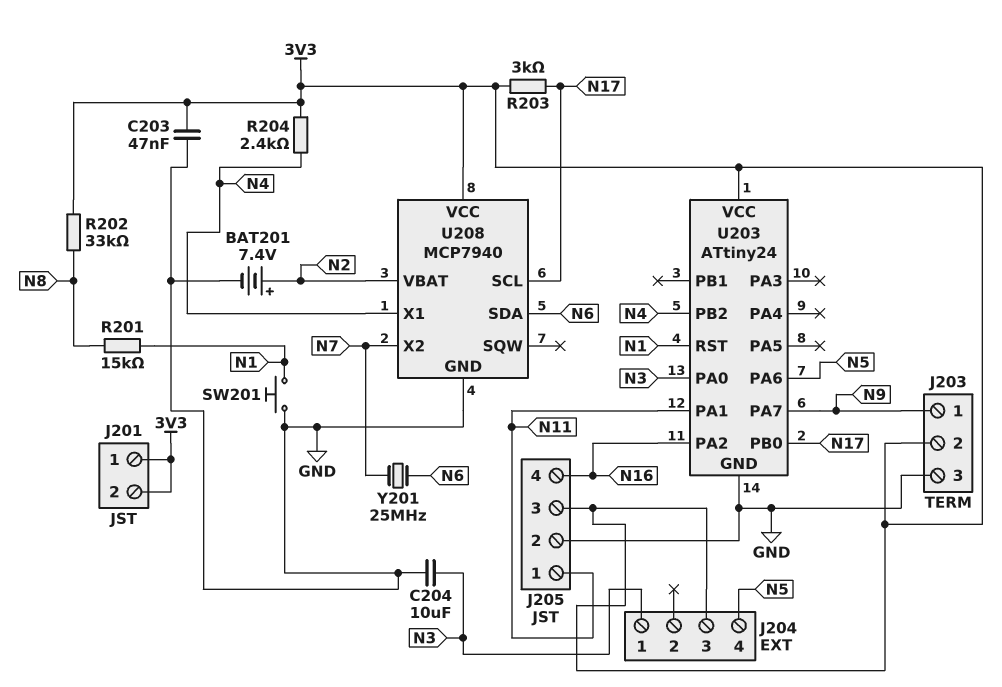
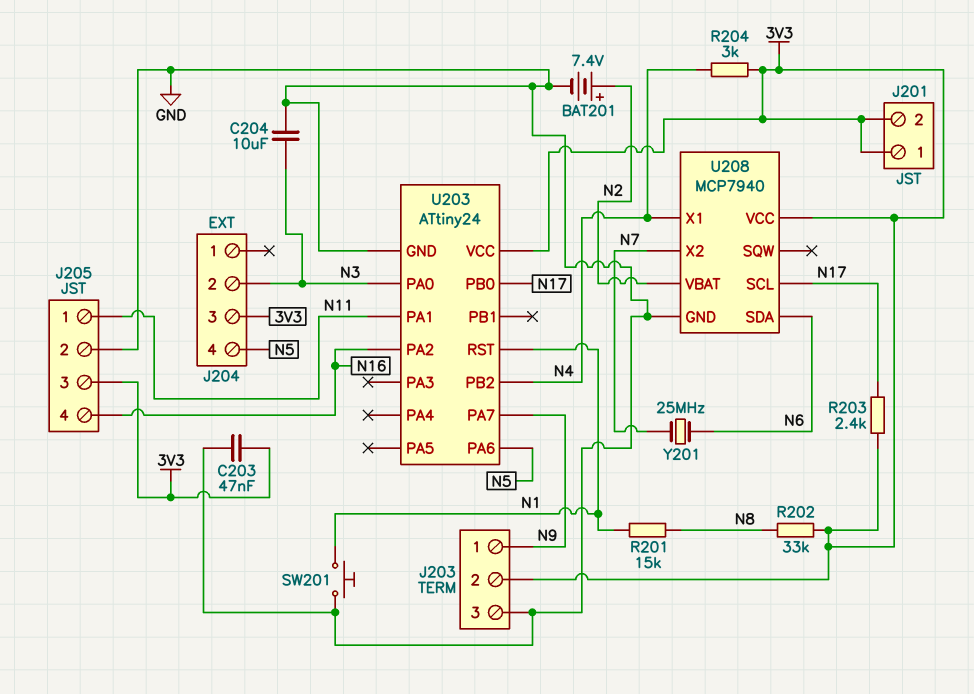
J204 pin 1: N3 -> none
J204 pin 2: none -> N3
R203: 3k (3V3, N17) -> 2.4k (3V3, N17)
R204: 2.4k (3V3, N4) -> 3k (3V3, N4)

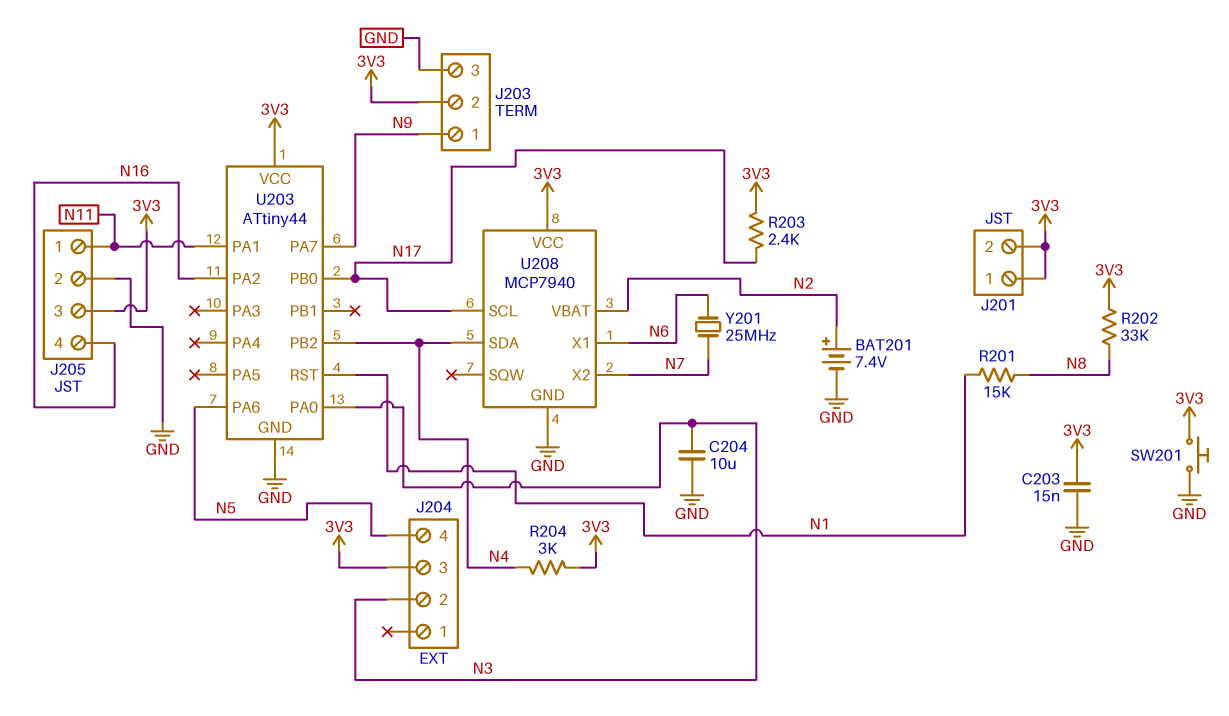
C203: 47nF (3V3, GND) -> 15nF (3V3, GND)
SW201: button (GND, N1) -> button (3V3, GND)
U203: ATtiny24 -> ATtiny44
U208 pin SDA: N6 -> N4
U208 pin X1: N4 -> N6

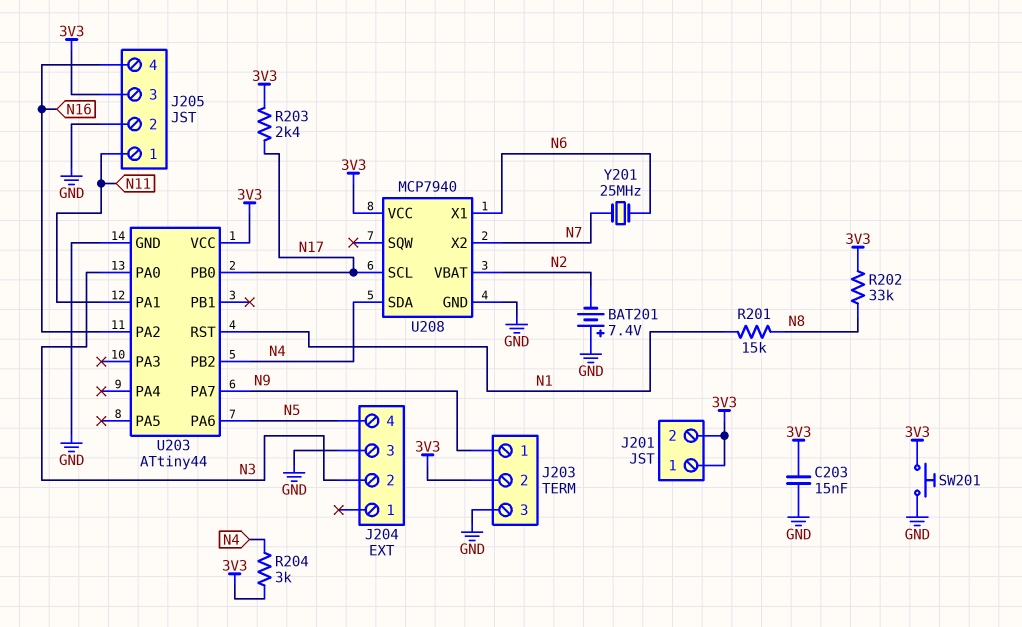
BAT201: 7.4V (plus N2, minus GND) -> 7.4V (plus GND, minus N2)
C204: 10uF (GND, N3) -> none
J204 pin 3: 3V3 -> GND

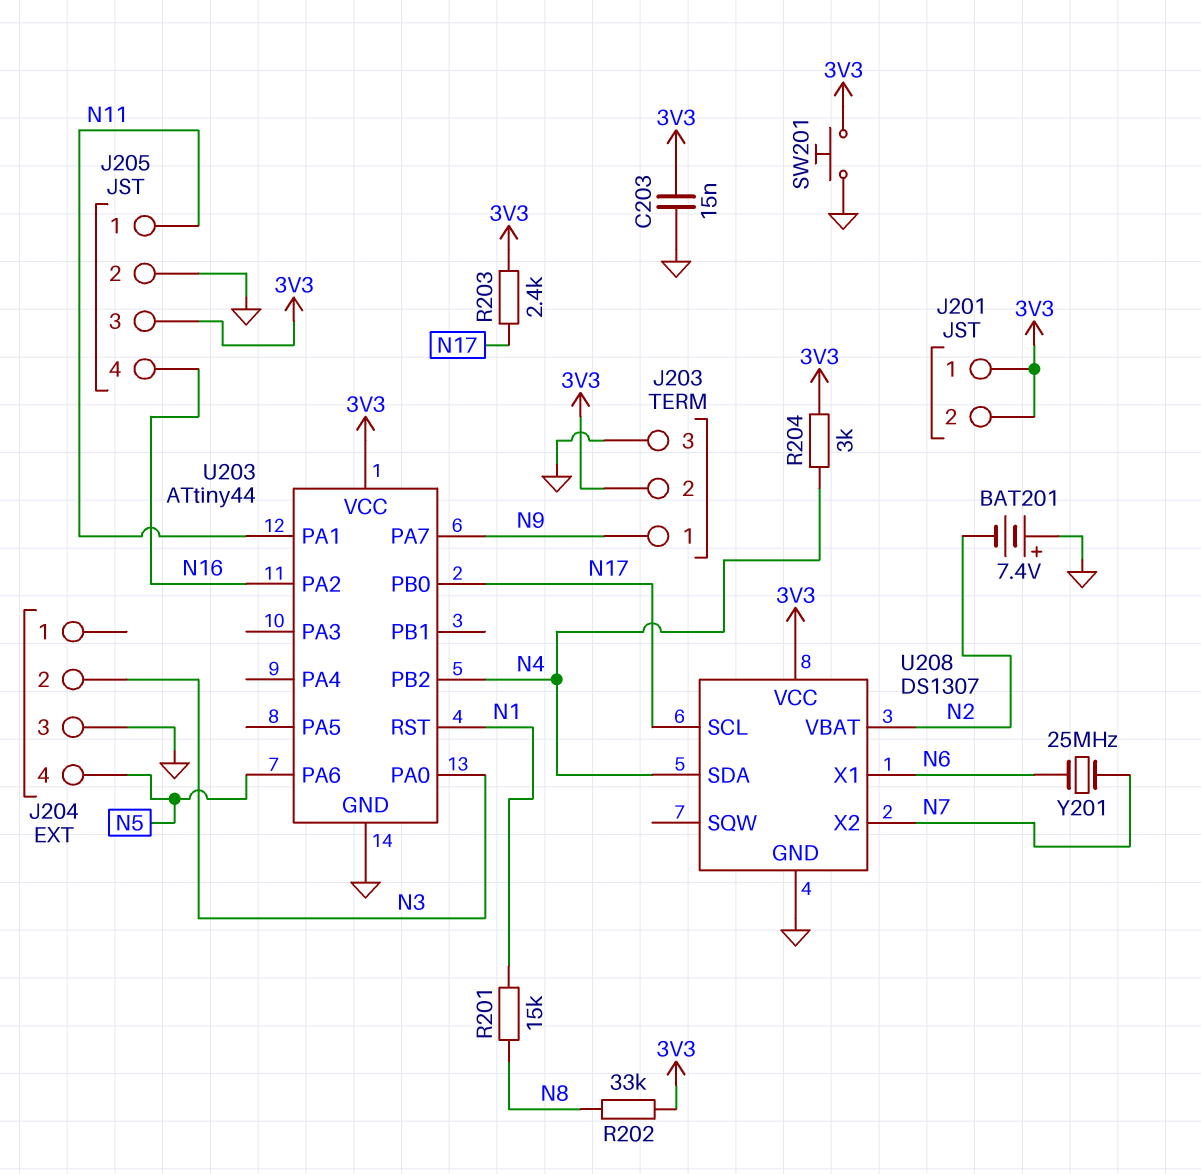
U208: MCP7940 -> DS1307

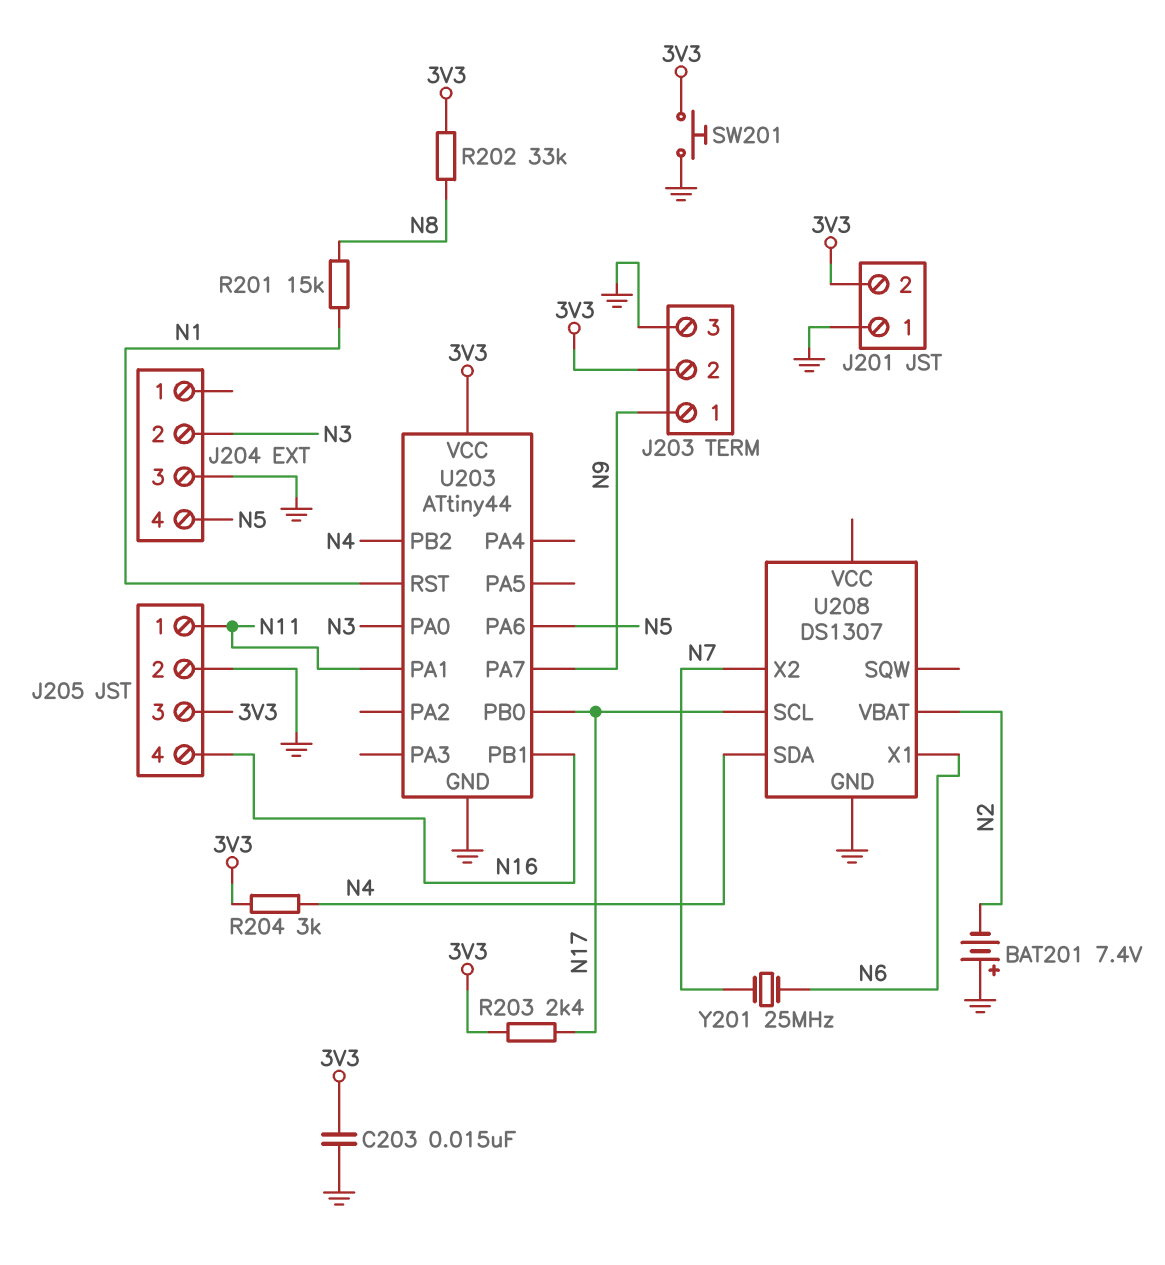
J201 pin 1: 3V3 -> GND
U203 pin PA2: N16 -> none
U203 pin PB1: none -> N16
U208 pin VCC: 3V3 -> none

